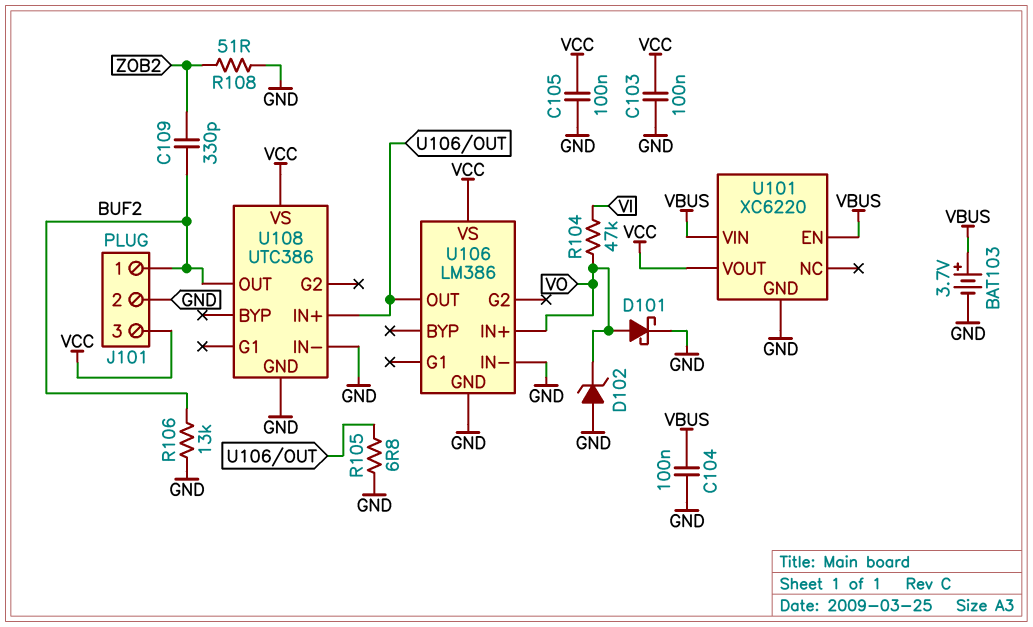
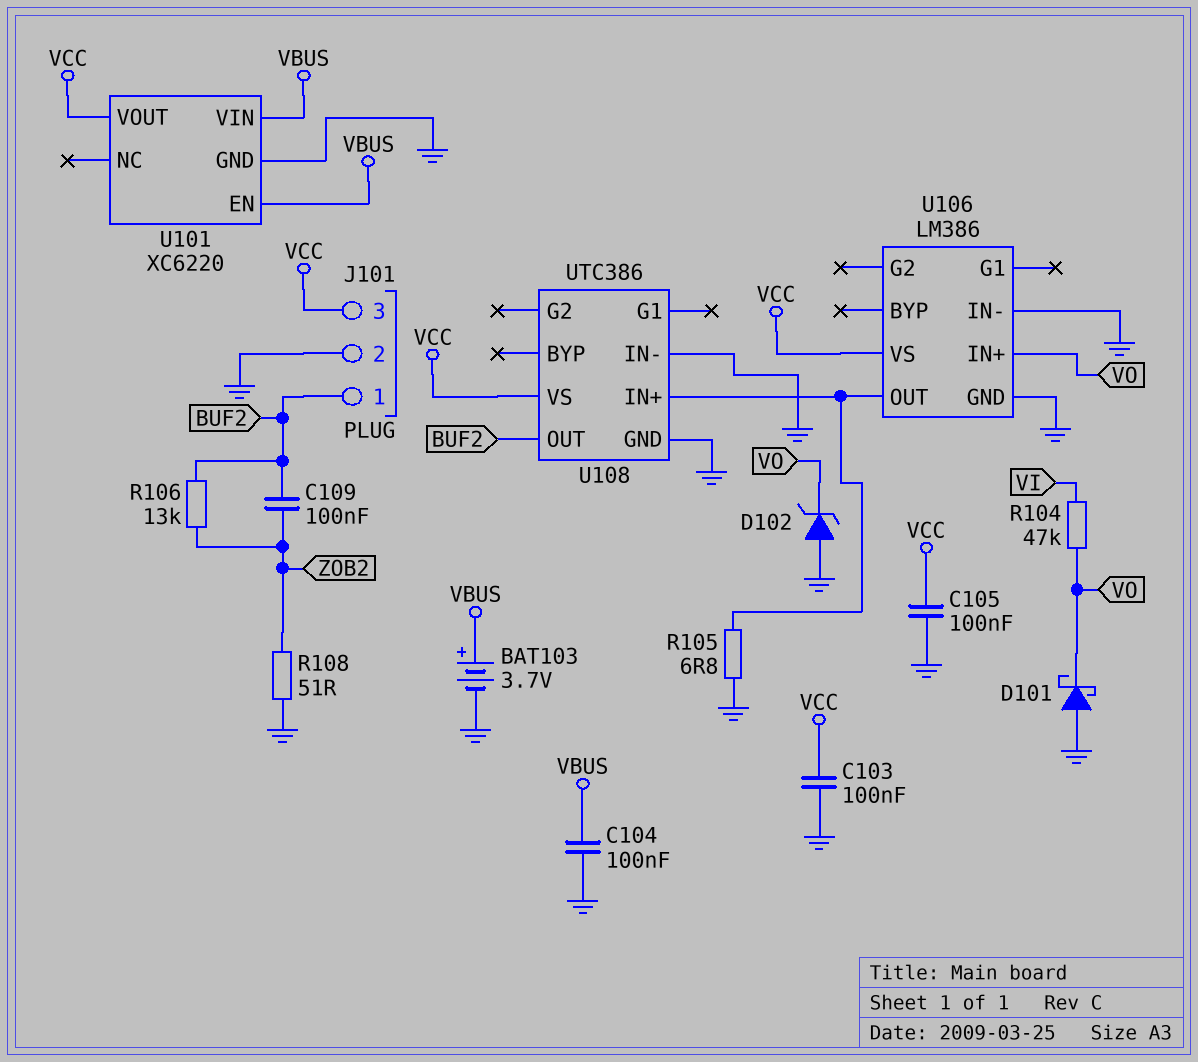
C109: 330pF (BUF2, ZOB2) -> 100nF (BUF2, ZOB2)
D101: schottky (A VO, K GND) -> schottky (A GND, K VO)
R106: 13k (BUF2, GND) -> 13k (BUF2, ZOB2)

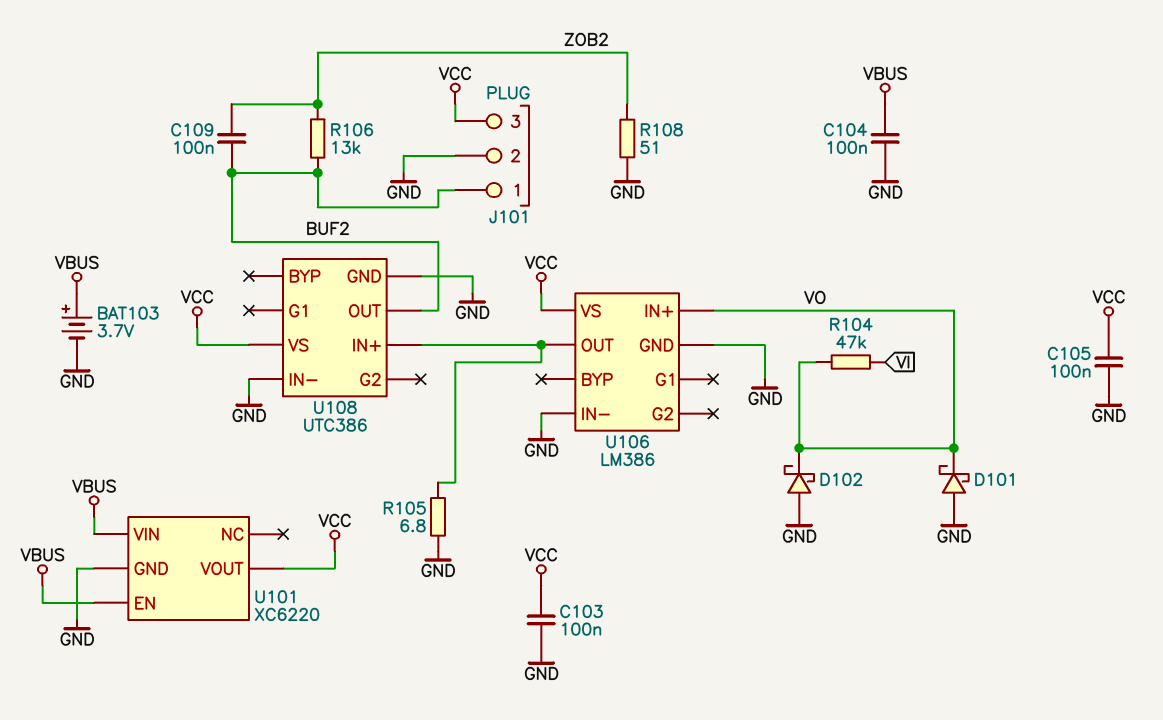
D102: zener (A GND, K VO) -> schottky (A GND, K VO)

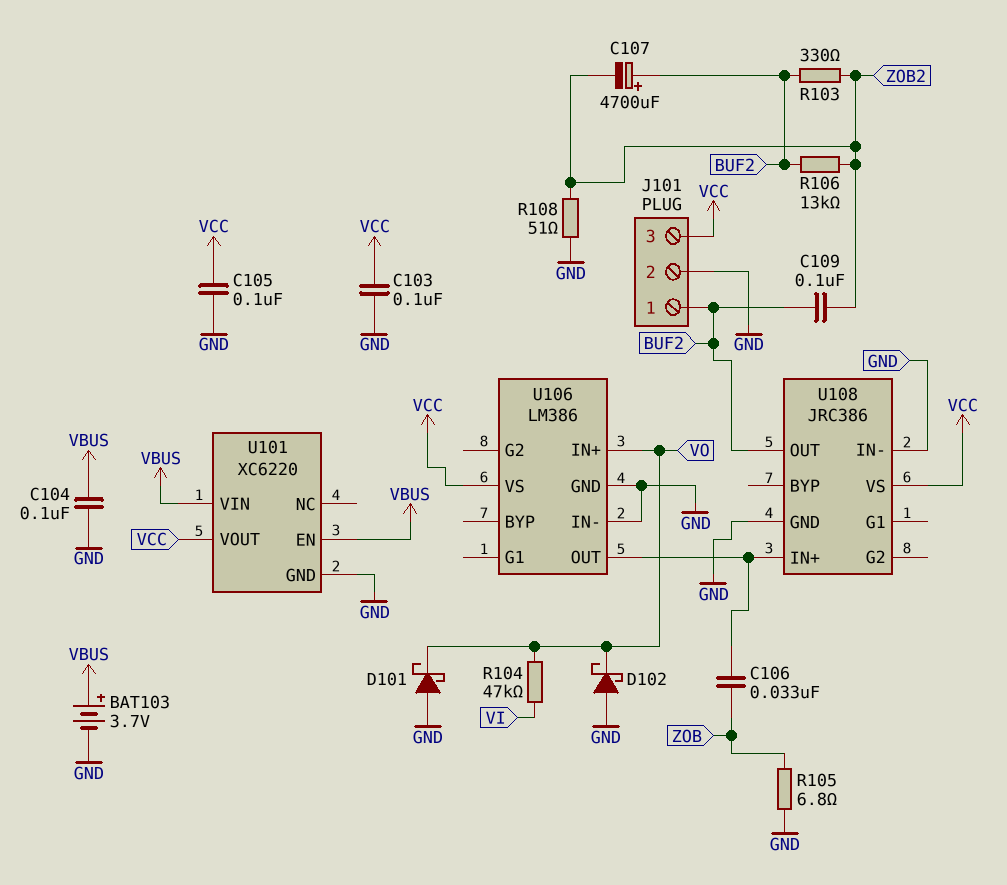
C106: none -> 33nF (U106/OUT, ZOB)
C107: none -> 4700uF (plus BUF2, minus ZOB2)
R103: none -> 330 (BUF2, ZOB2)
R105: 6.8 (GND, U106/OUT) -> 6.8 (GND, ZOB)
U108: UTC386 -> JRC386

